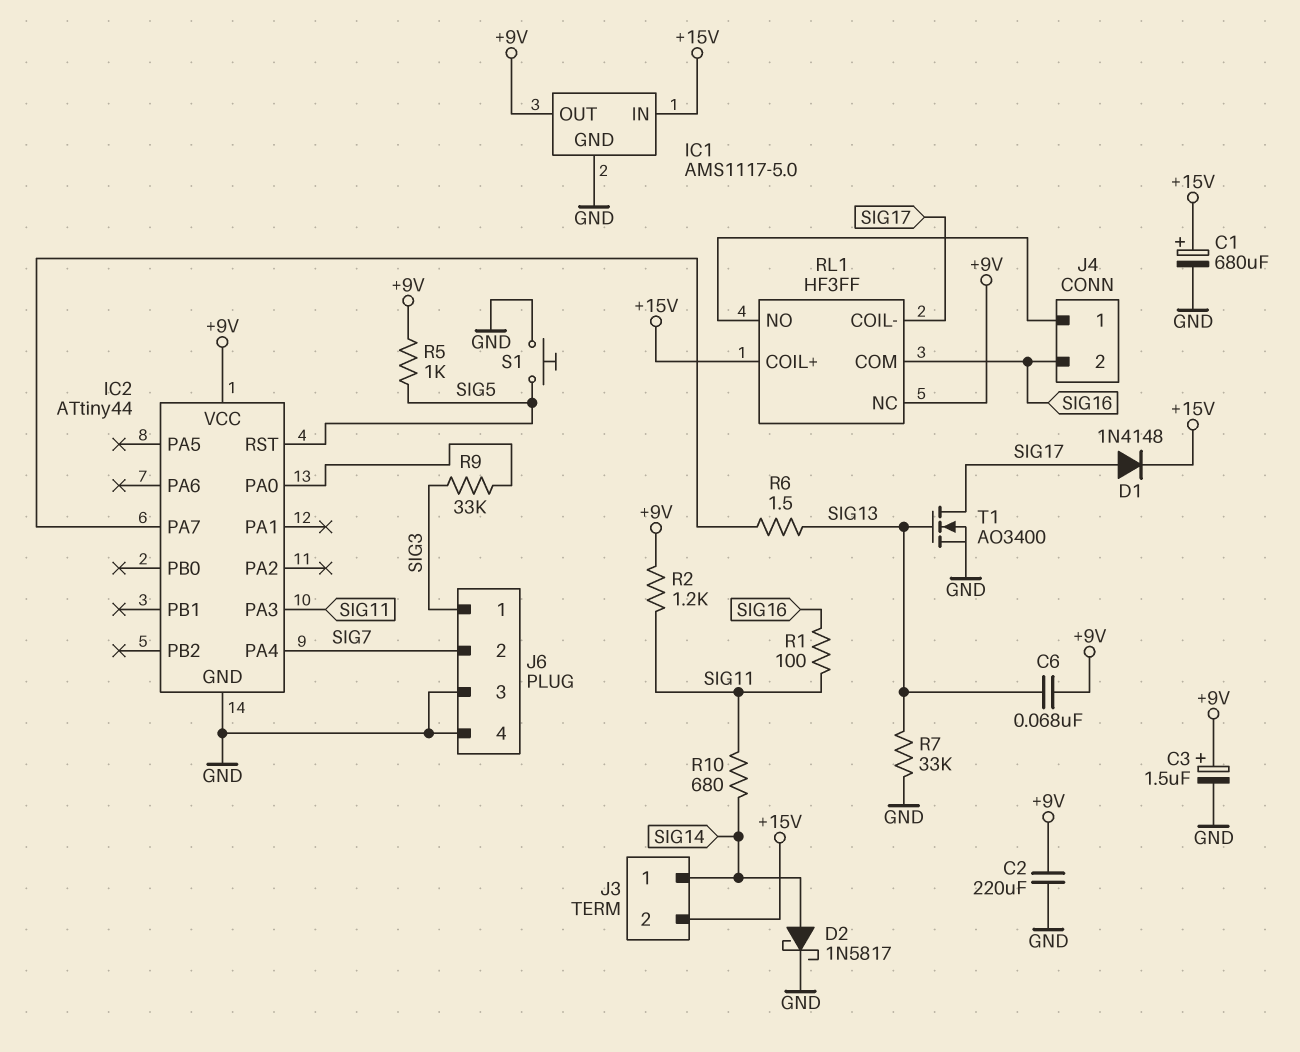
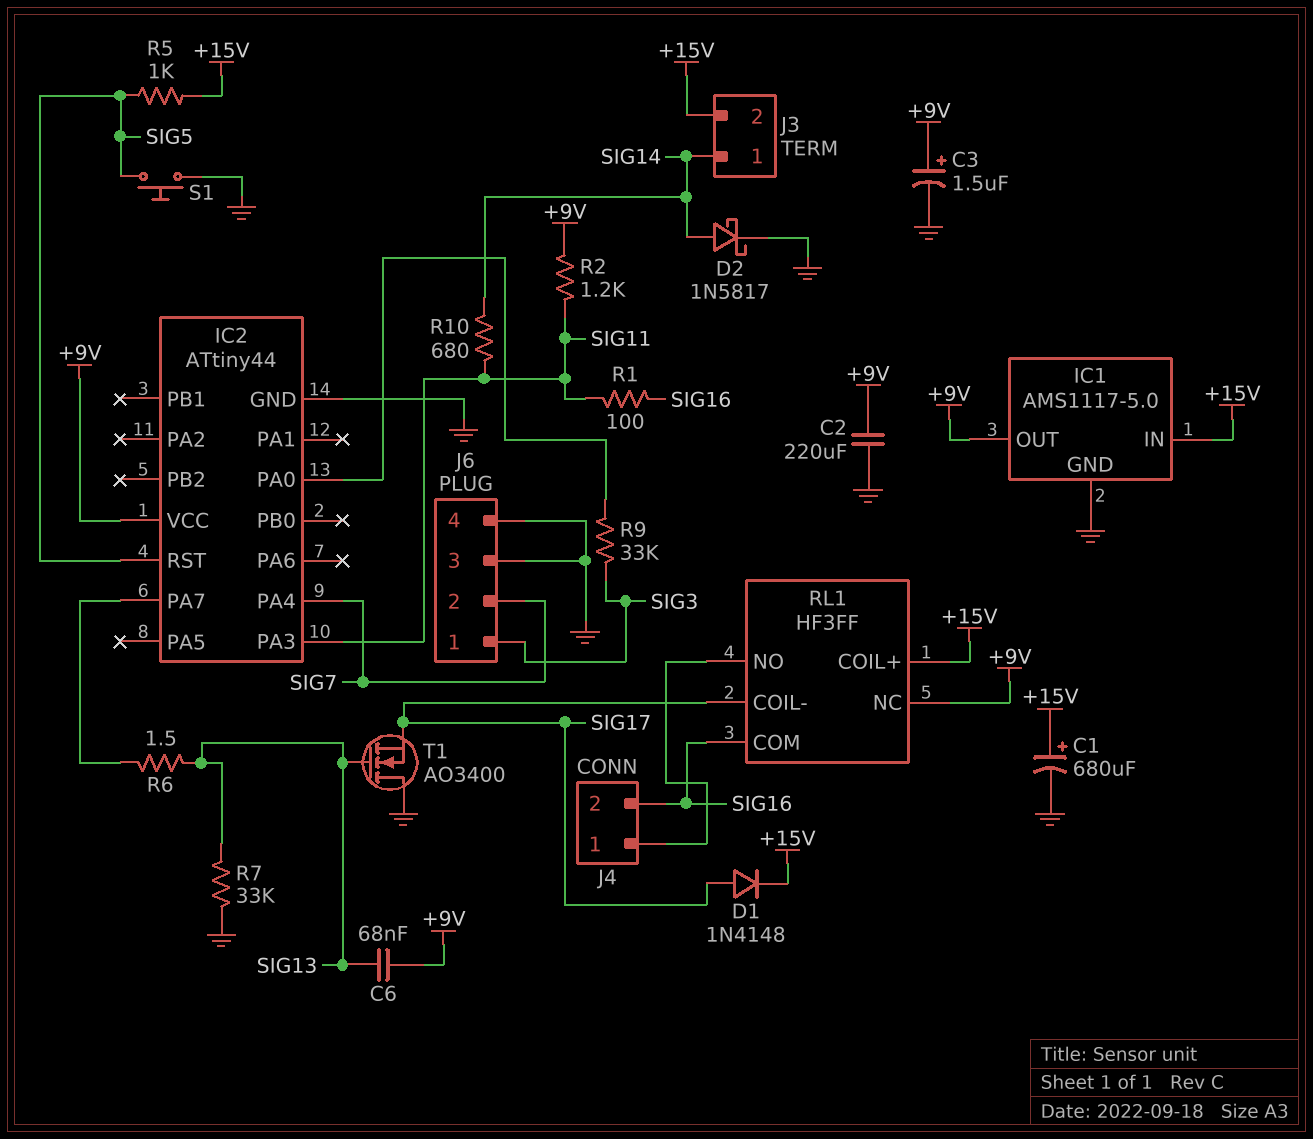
R5: 1k (+9V, SIG5) -> 1k (+15V, SIG5)
T1: NMOS AO3400 (G SIG13, D SIG17, S GND) -> NMOS AO3400 (G SIG13, D GND, S SIG17)

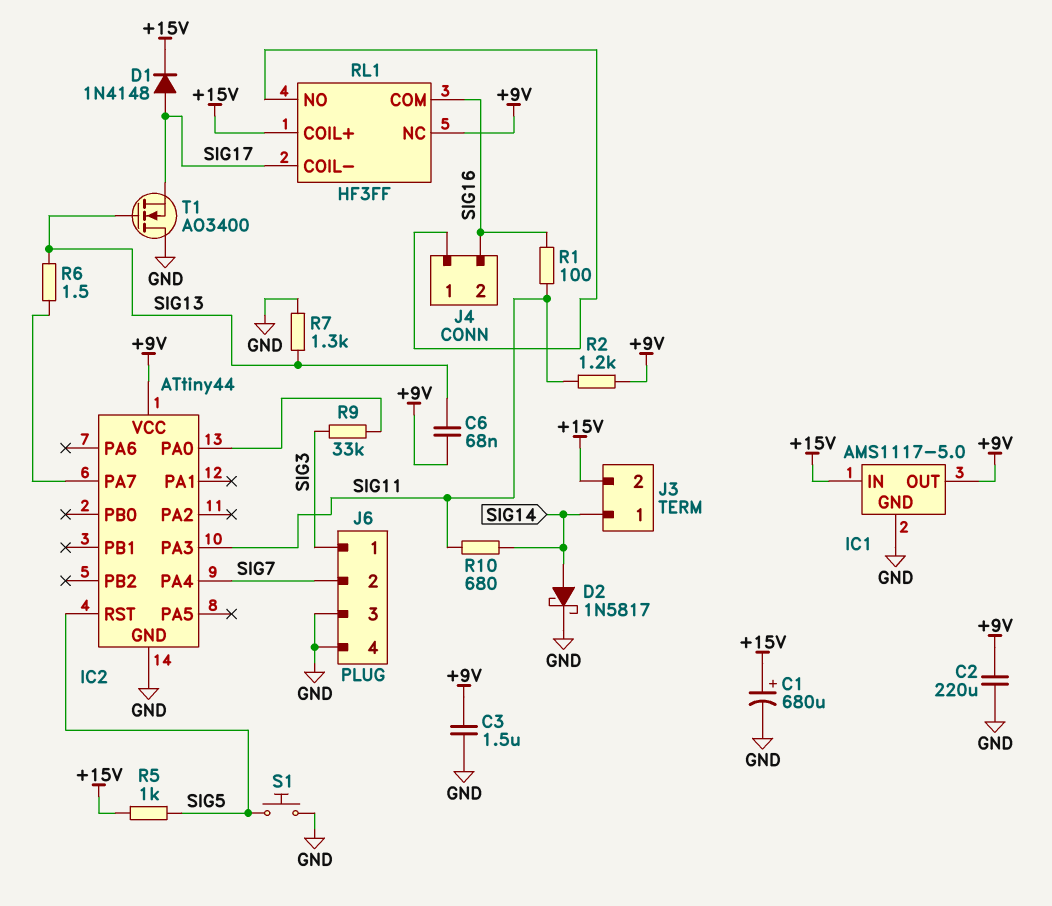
C3: 1.5uF (plus +9V, minus GND) -> 1.5uF (+9V, GND)
R7: 33k (GND, SIG13) -> 1.3k (GND, SIG13)

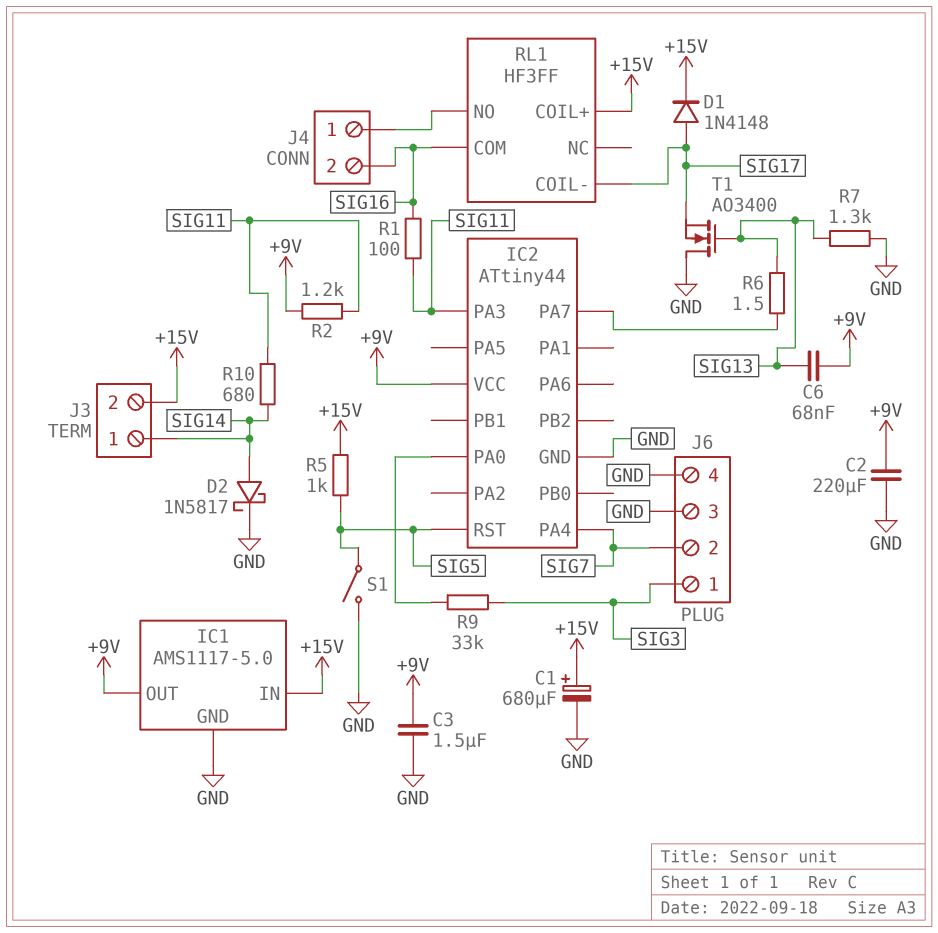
RL1 pin NC: +9V -> none
S1: button (GND, SIG5) -> switch (GND, SIG5)

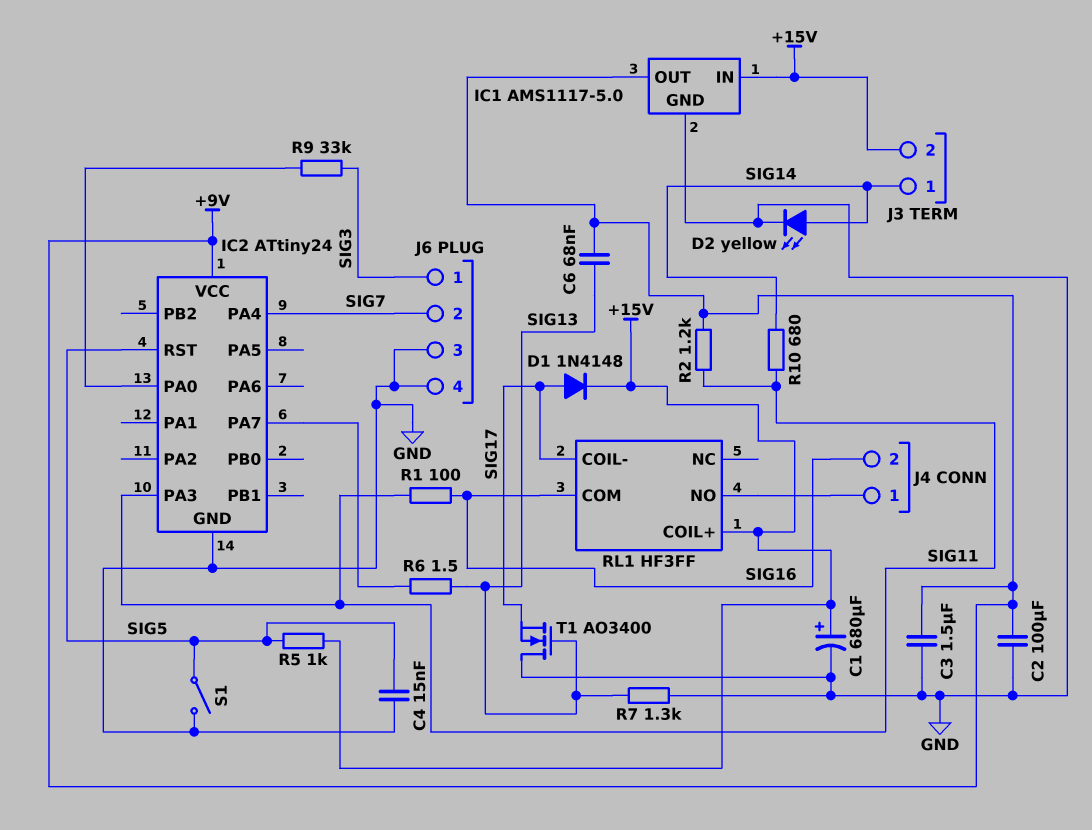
C2: 220uF (+9V, GND) -> 100uF (+9V, GND)
C4: none -> 15nF (GND, SIG5)
D2: schottky 1N5817 (A SIG14, K GND) -> LED yellow (A SIG14, K GND)
IC2: ATtiny44 -> ATtiny24

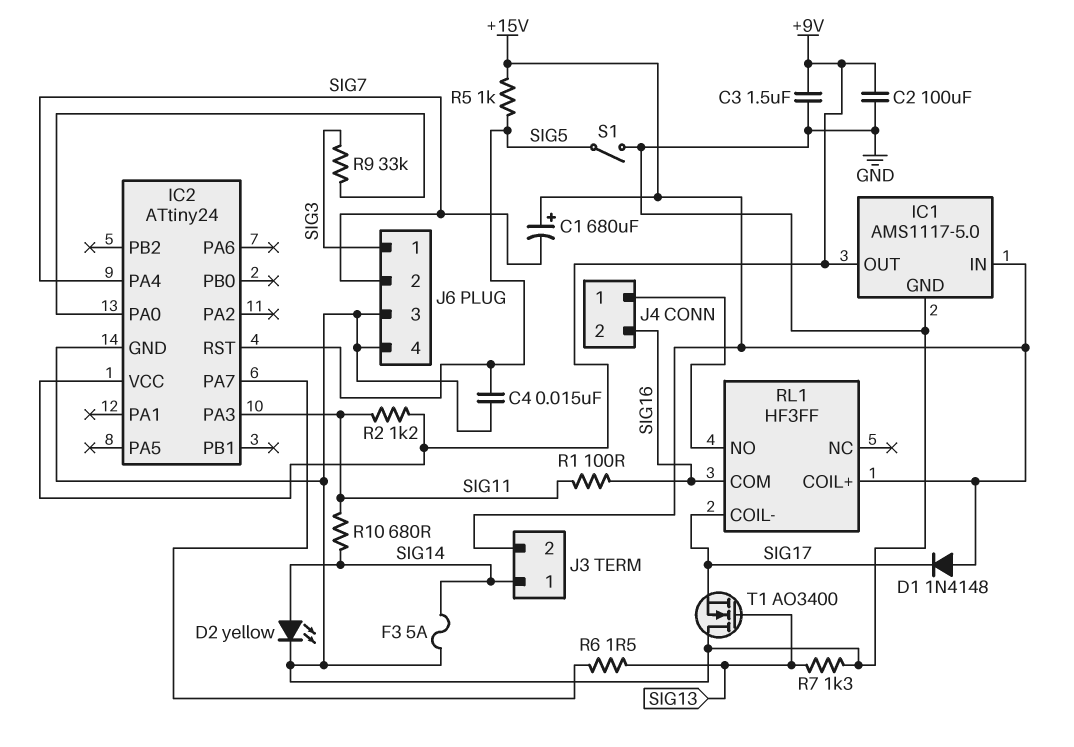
C1: 680uF (plus +15V, minus GND) -> 680uF (plus +15V, minus SIG7)
C6: 68nF (+9V, SIG13) -> none
D1: diode 1N4148 (A SIG17, K +15V) -> diode 1N4148 (A +15V, K SIG17)
F3: none -> 5A (GND, SIG14)

